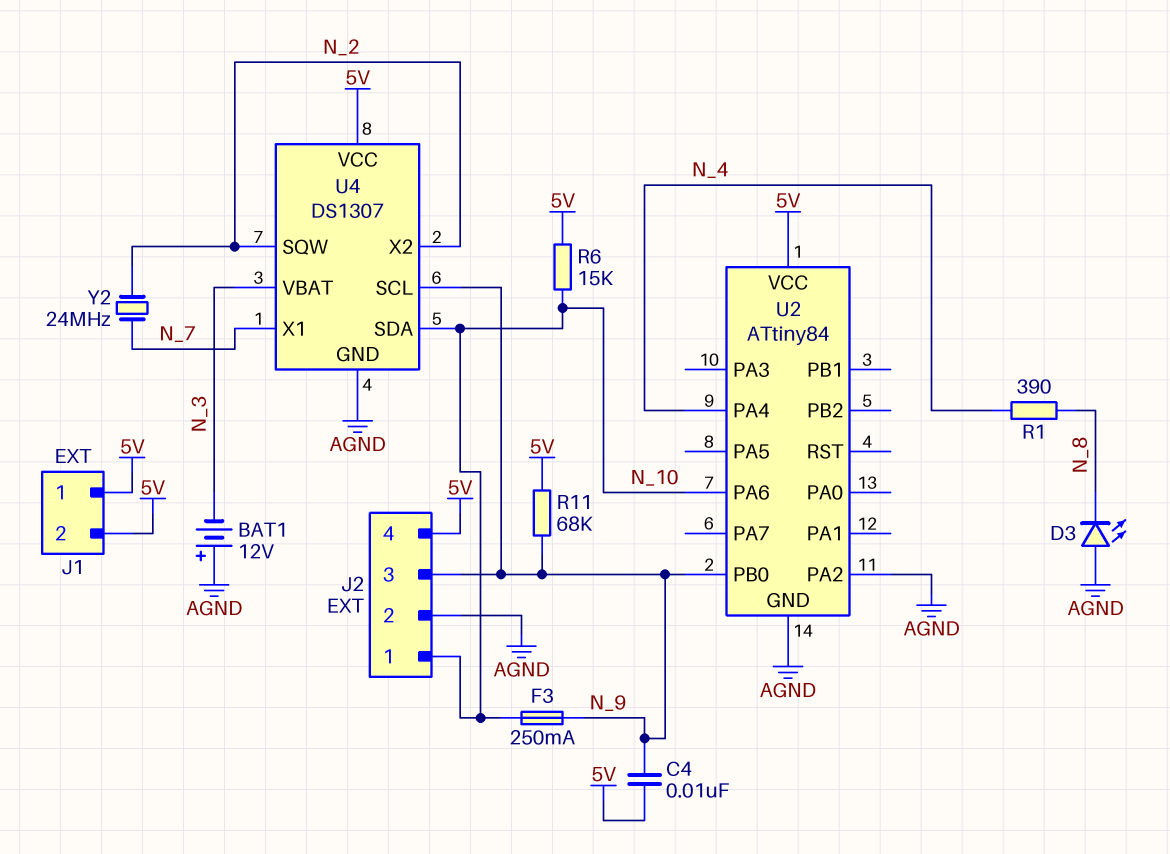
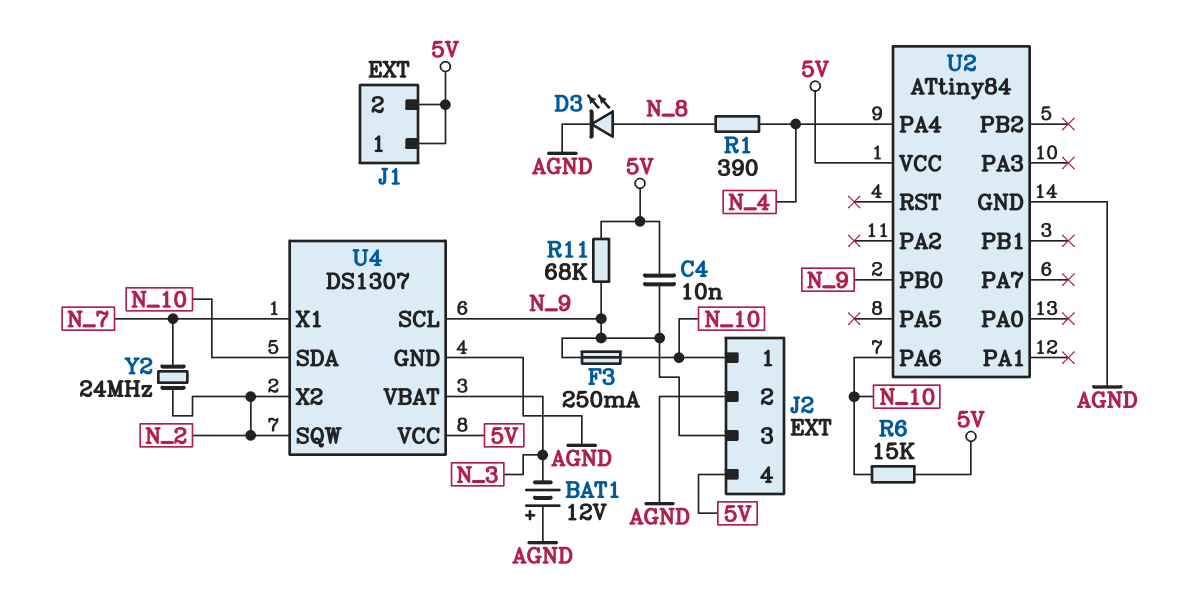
D3: LED (A AGND, K N_8) -> LED (A N_8, K AGND)
U2 pin PA2: AGND -> none

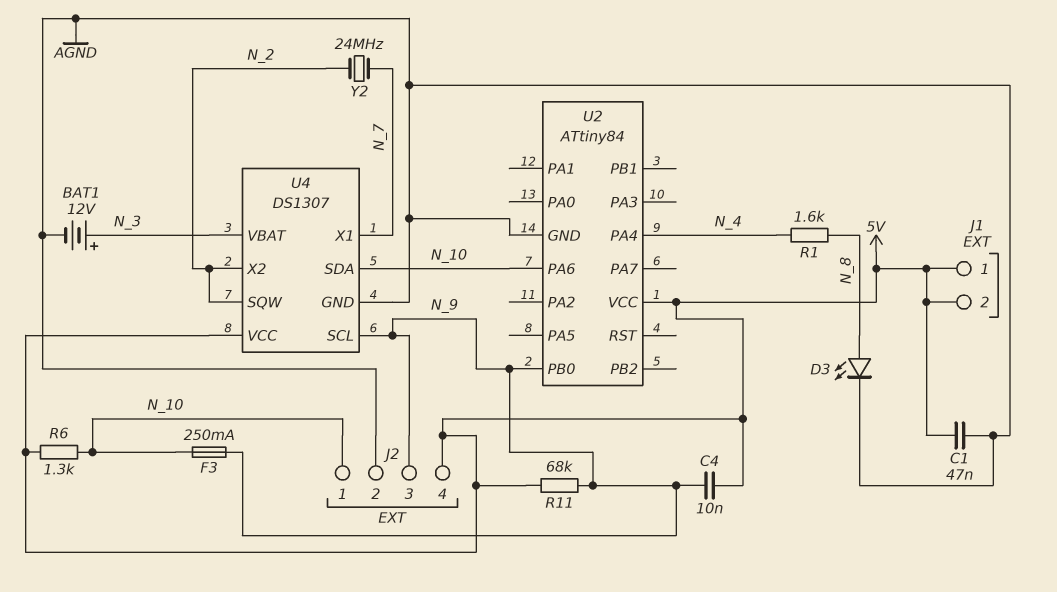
BAT1: 12V (plus AGND, minus N_3) -> 12V (plus N_3, minus AGND)
C1: none -> 47nF (5V, AGND)
R1: 390 (N_4, N_8) -> 1.6k (N_4, N_8)
R6: 15k (5V, N_10) -> 1.3k (5V, N_10)

